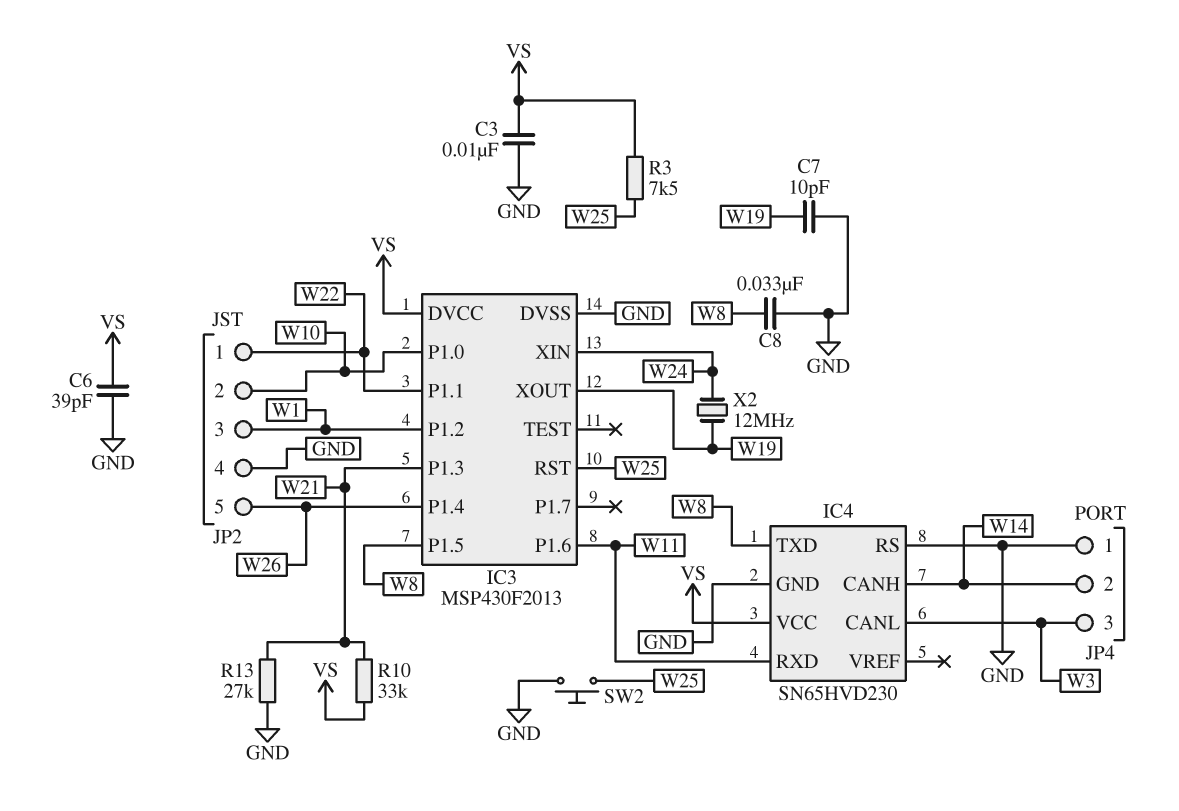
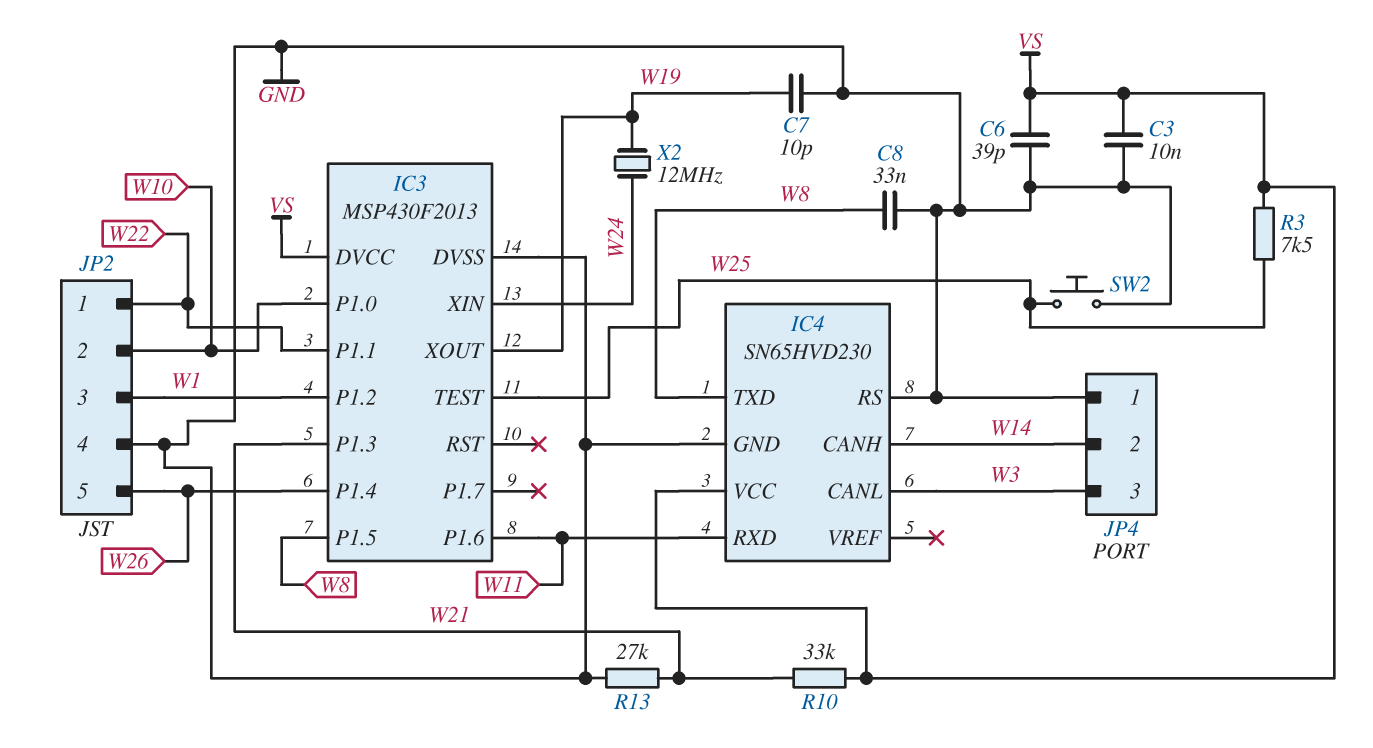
IC3 pin RST: W25 -> none
IC3 pin TEST: none -> W25

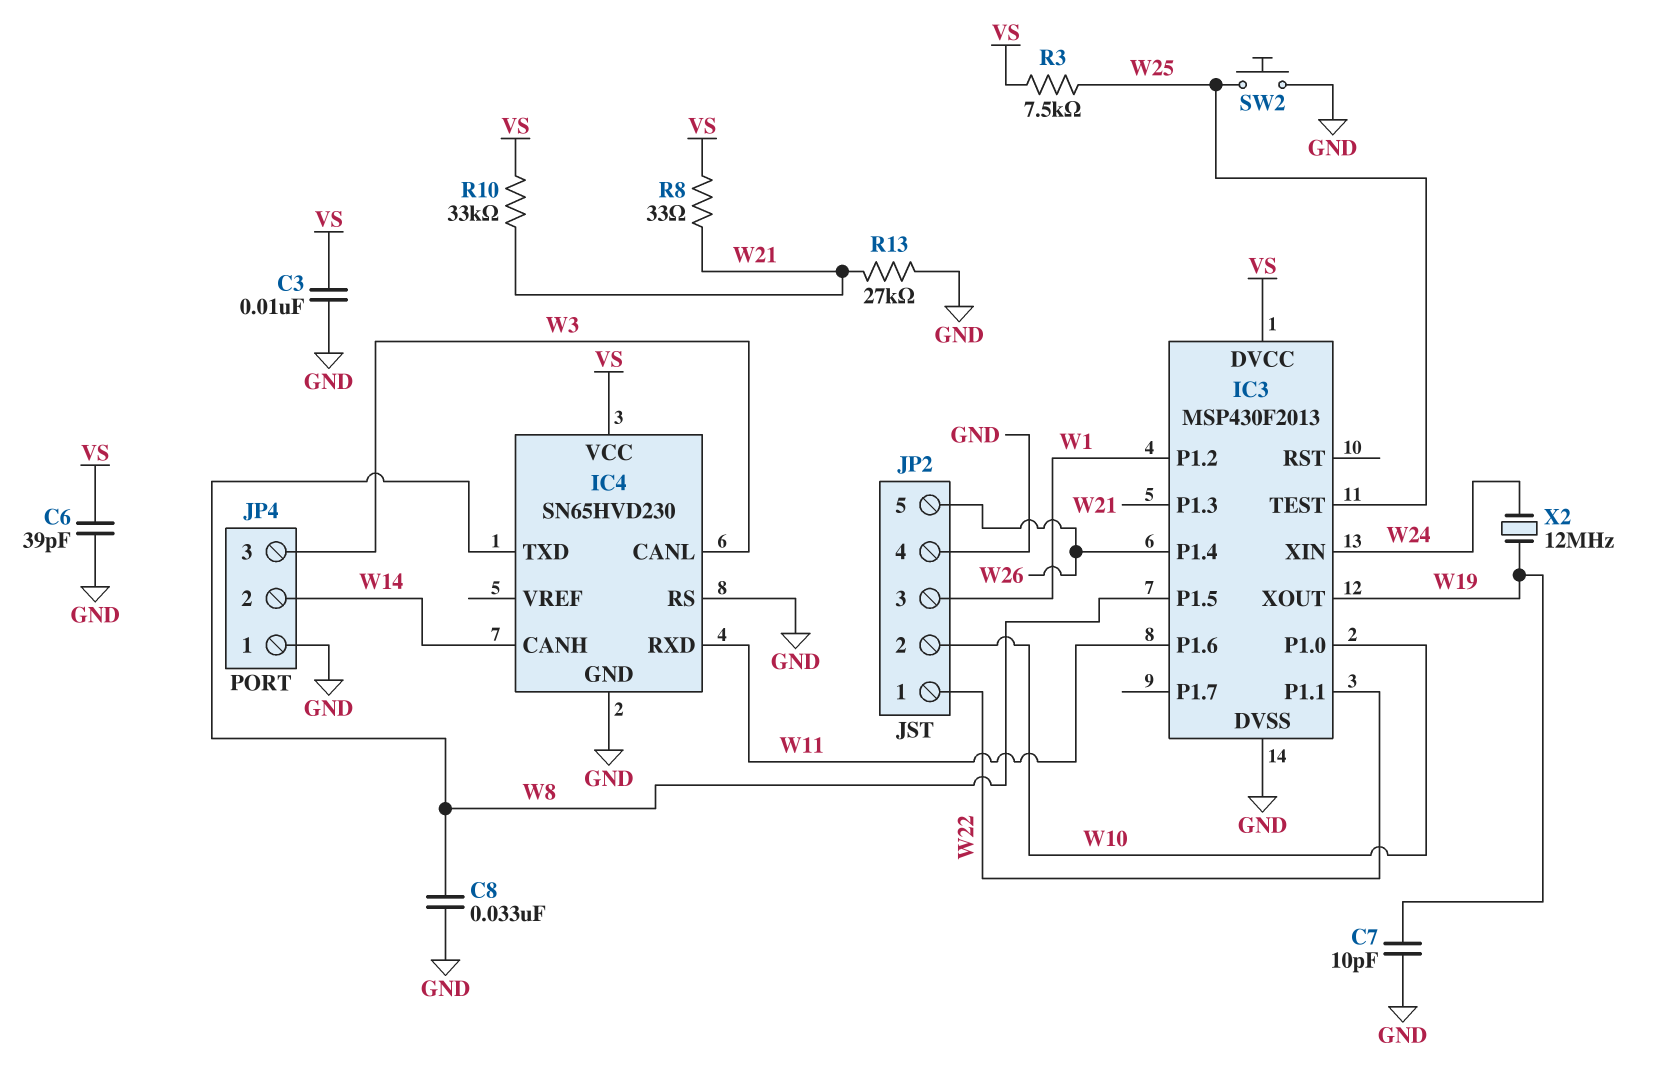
R8: none -> 33 (VS, W21)

